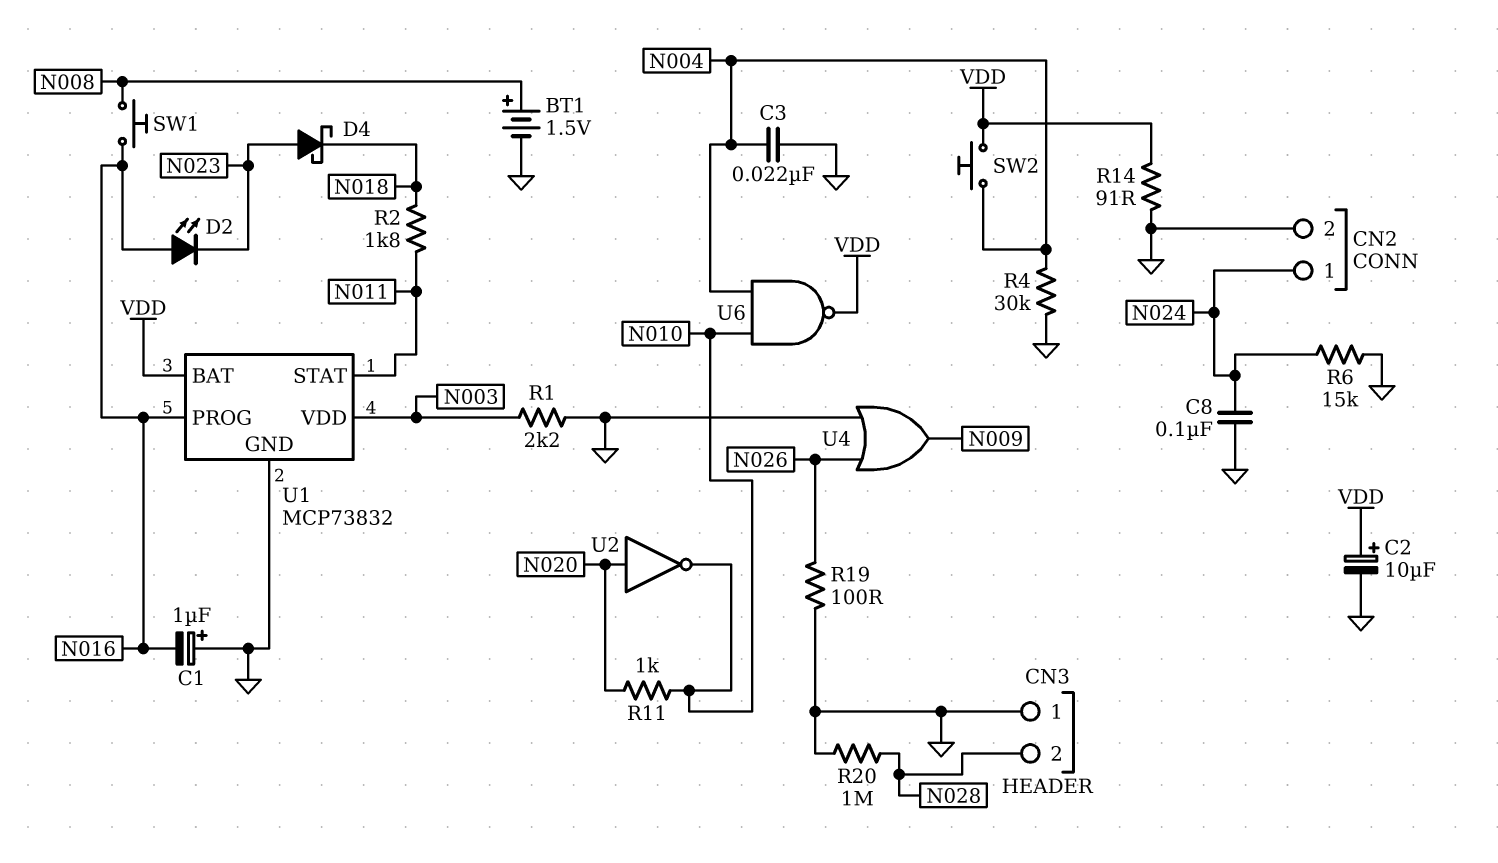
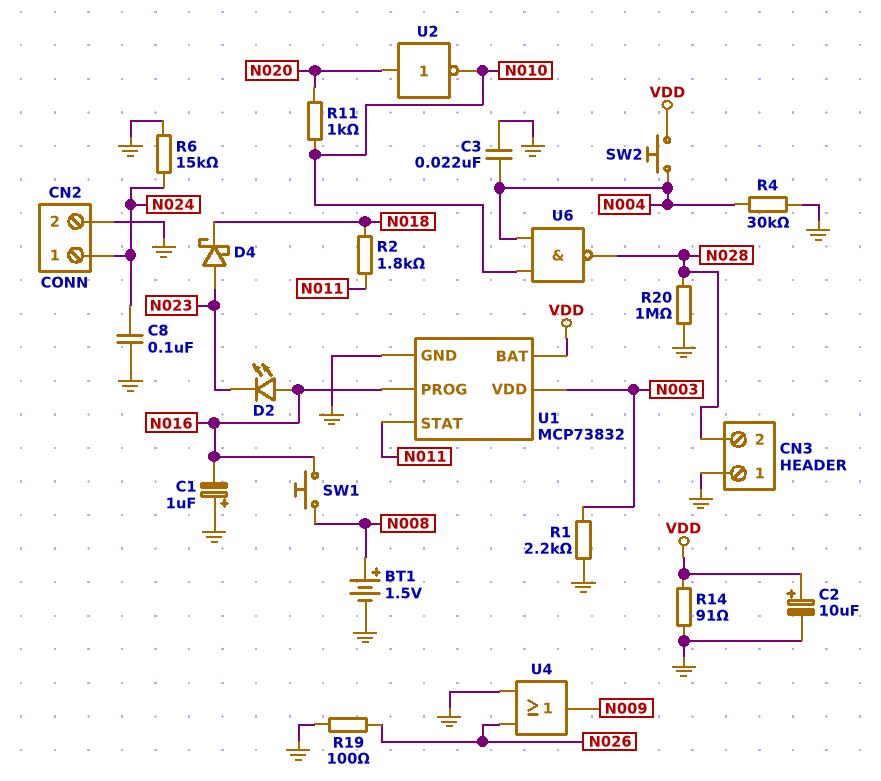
U6: NAND (in N004, in N010, out VDD) -> NAND (in N004, in N010, out N028)

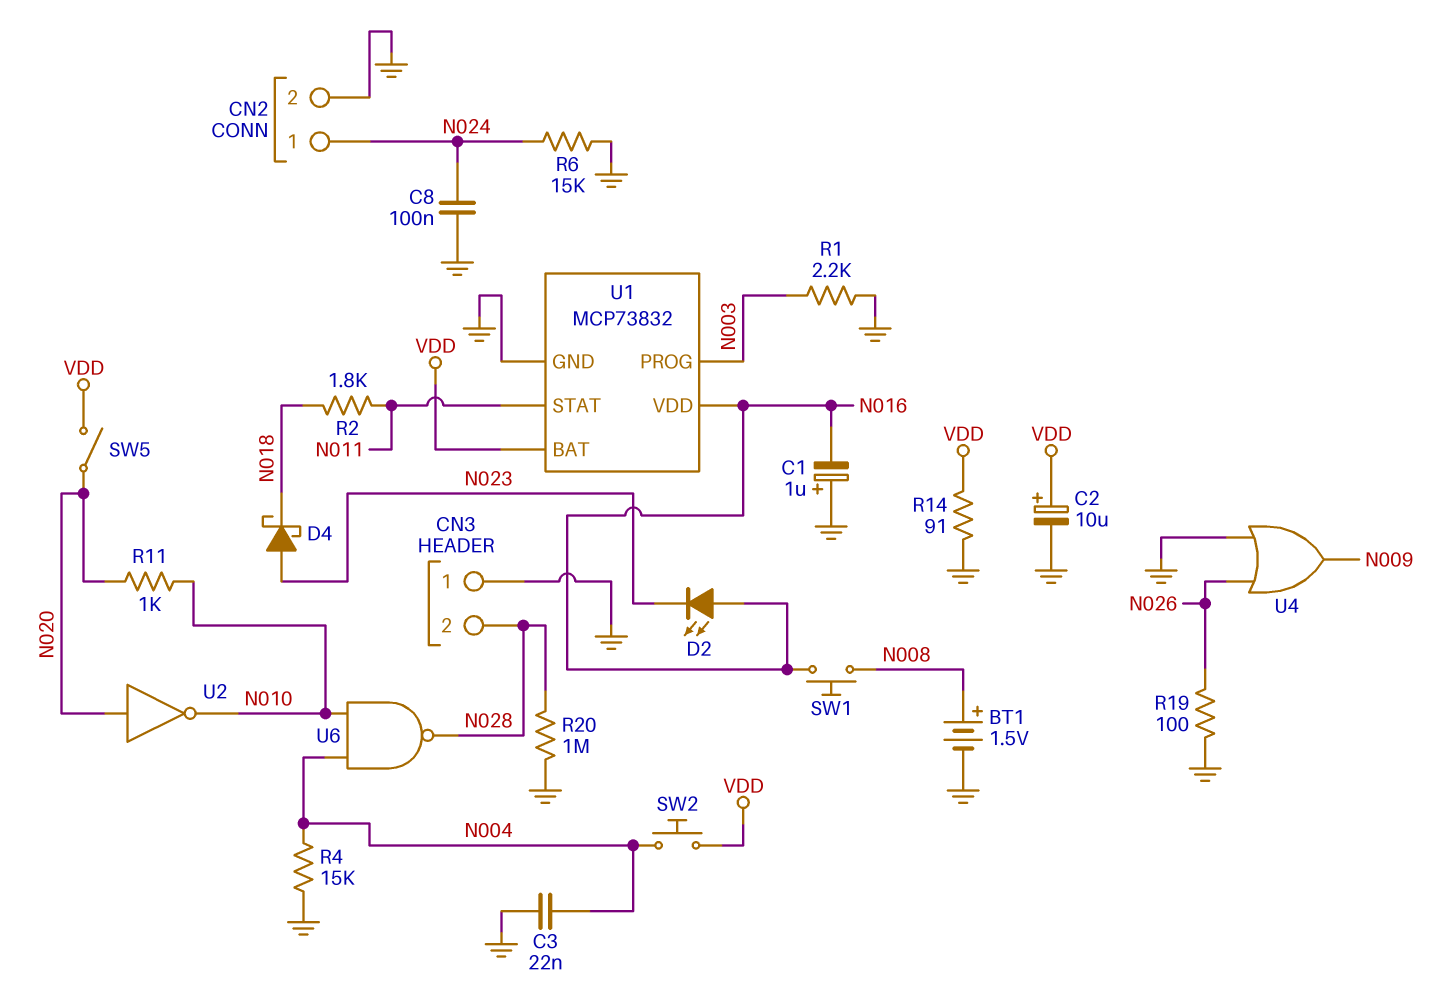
R4: 30k (GND, N004) -> 15k (GND, N004)
SW5: none -> switch (N020, VDD)
U1 pin PROG: N016 -> N003
U1 pin VDD: N003 -> N016

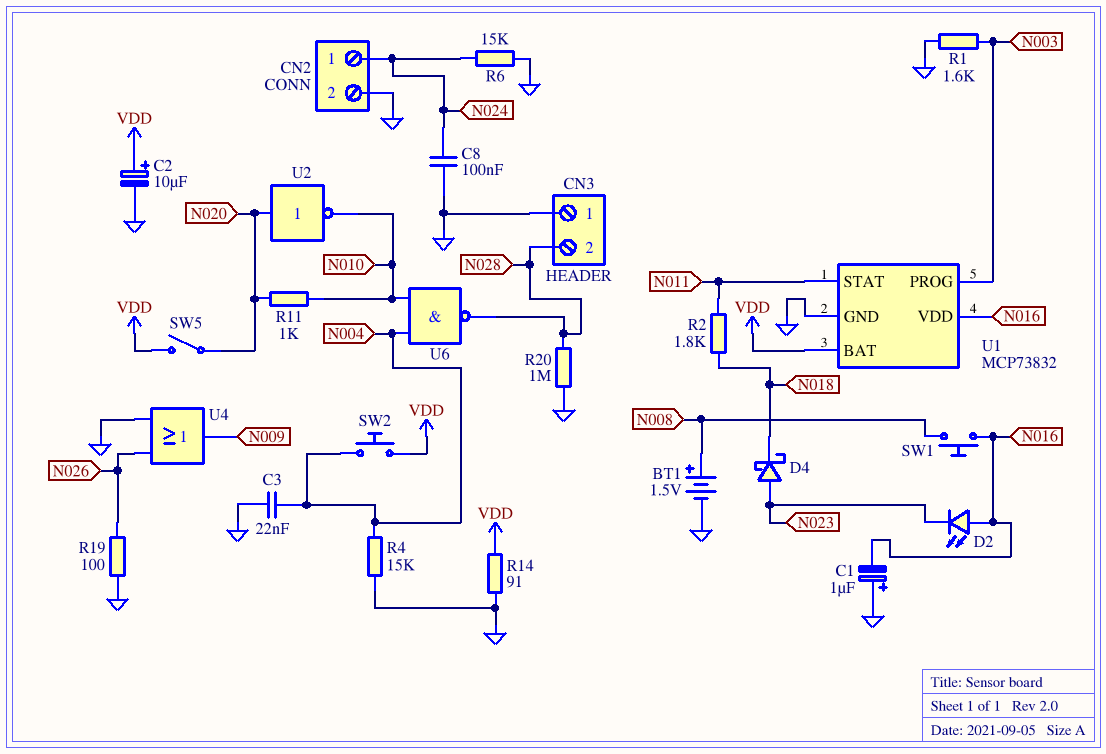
R1: 2.2k (GND, N003) -> 1.6k (GND, N003)

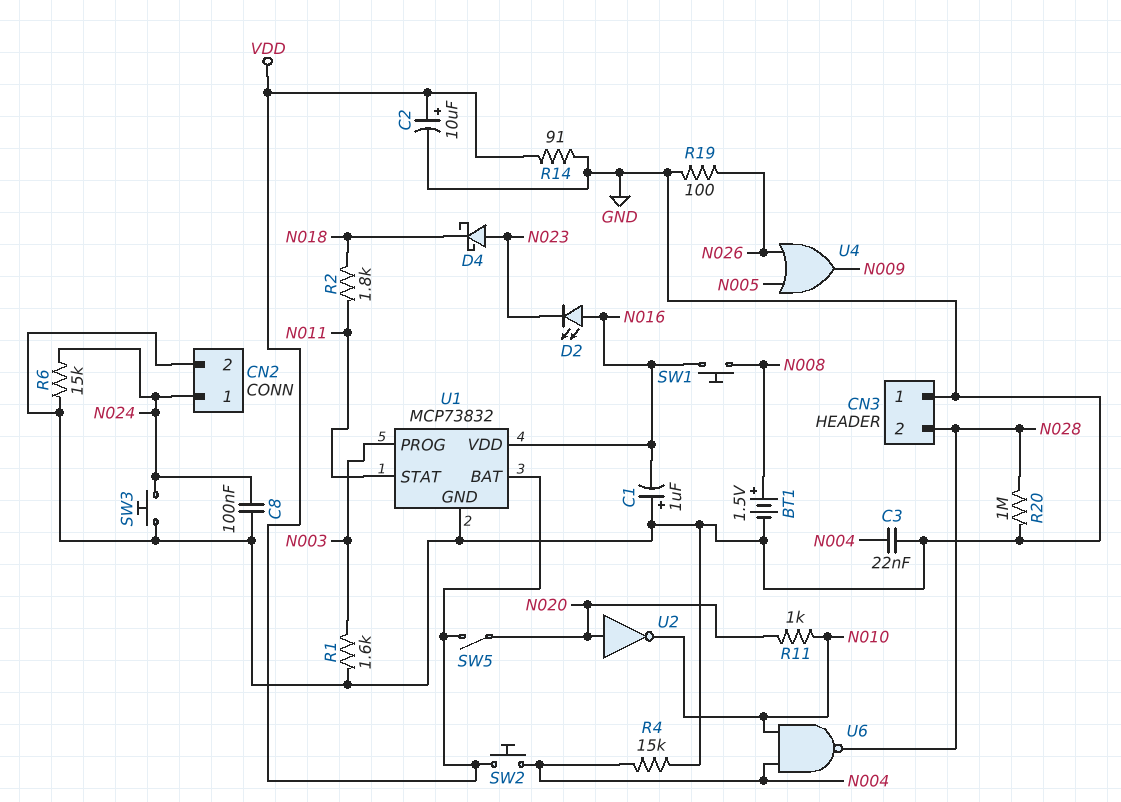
SW3: none -> button (GND, N024)
U4: OR (in GND, in N026, out N009) -> OR (in N005, in N026, out N009)

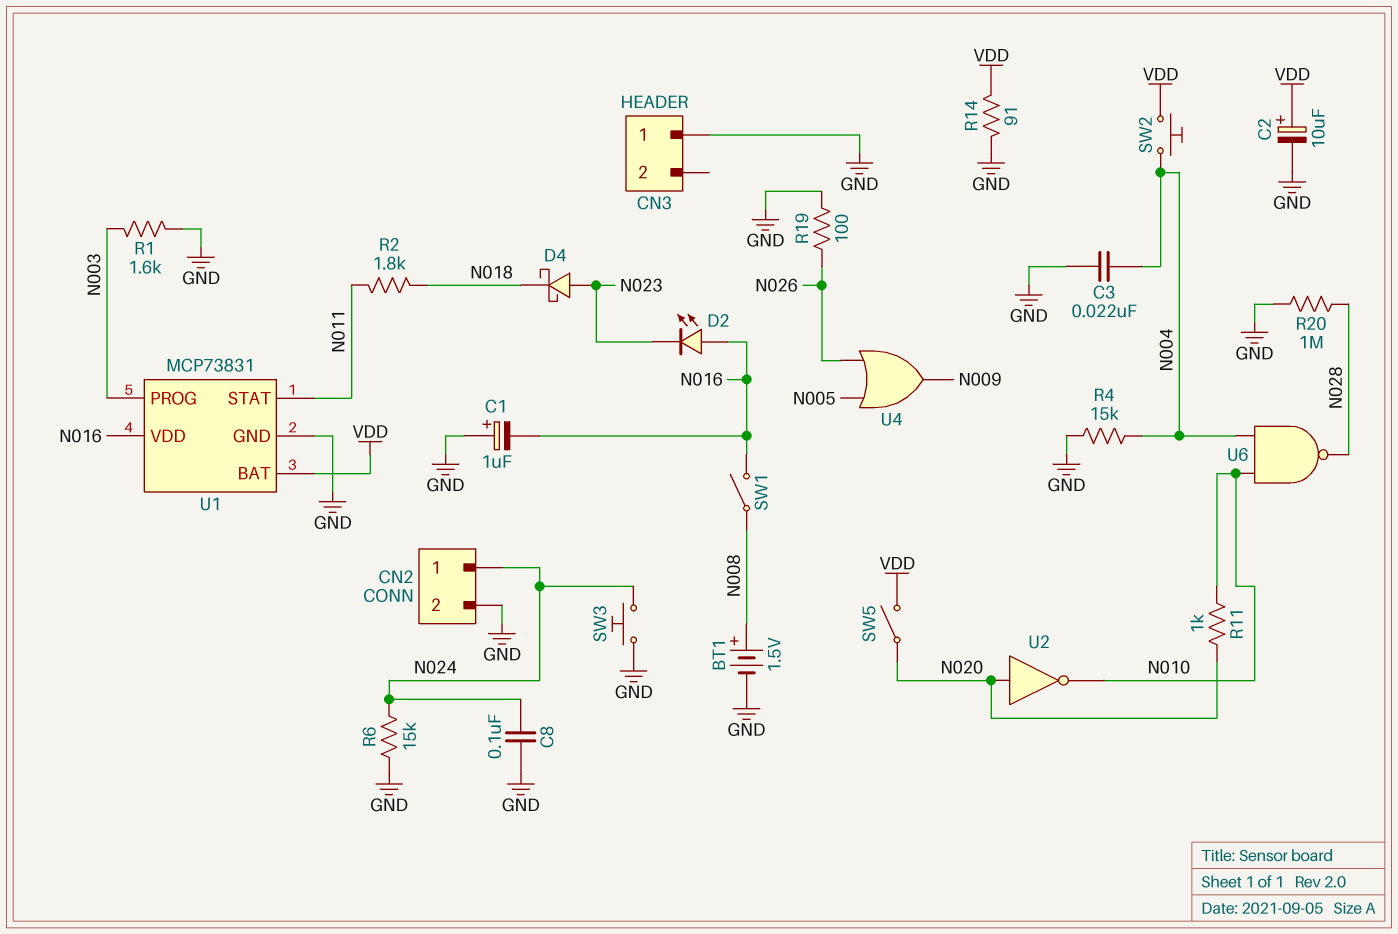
CN3 pin 2: N028 -> none
SW1: button (N008, N016) -> switch (N008, N016)
U1: MCP73832 -> MCP73831

